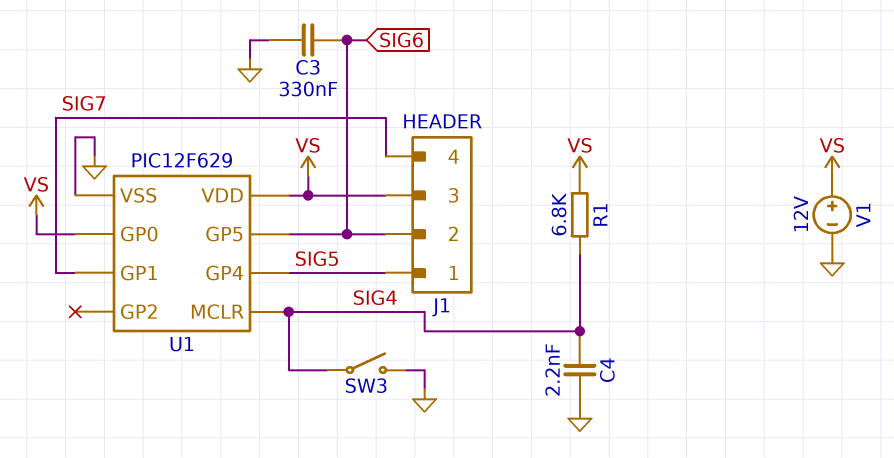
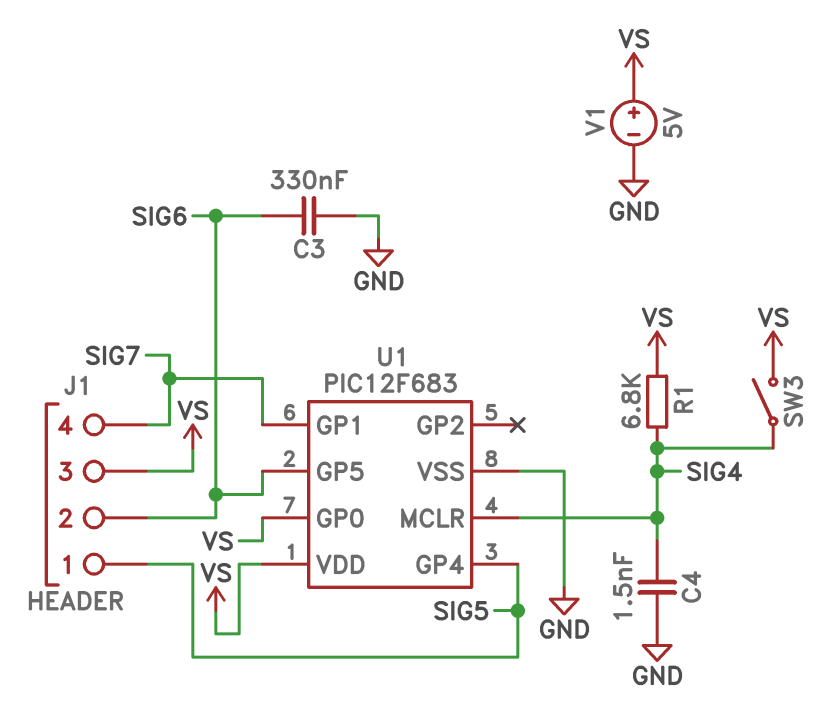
C4: 2.2nF (GND, SIG4) -> 1.5nF (GND, SIG4)
SW3: switch (GND, SIG4) -> switch (SIG4, VS)
U1: PIC12F629 -> PIC12F683
V1: 12V (plus VS, minus GND) -> 5V (plus VS, minus GND)

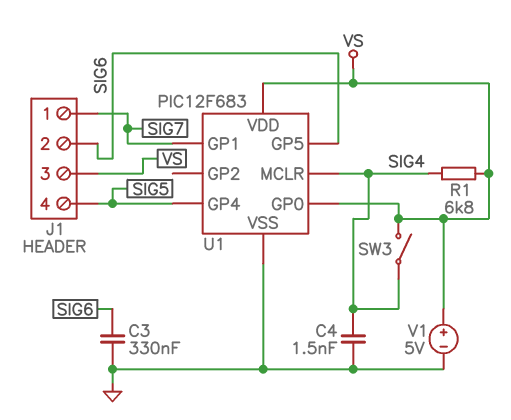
J1 pin 1: SIG5 -> SIG7
J1 pin 4: SIG7 -> SIG5

